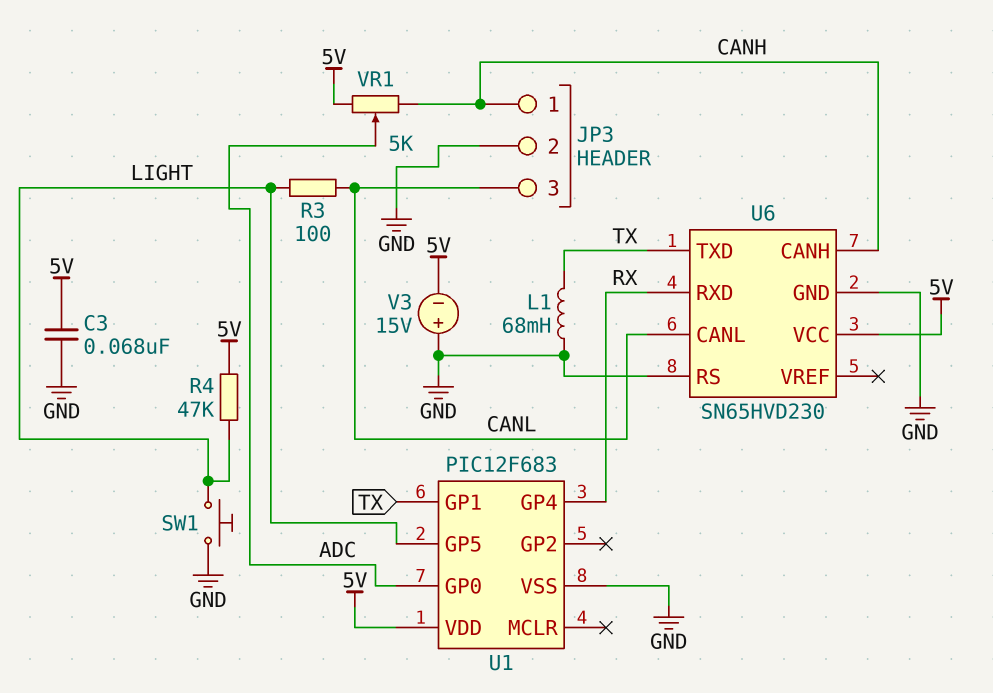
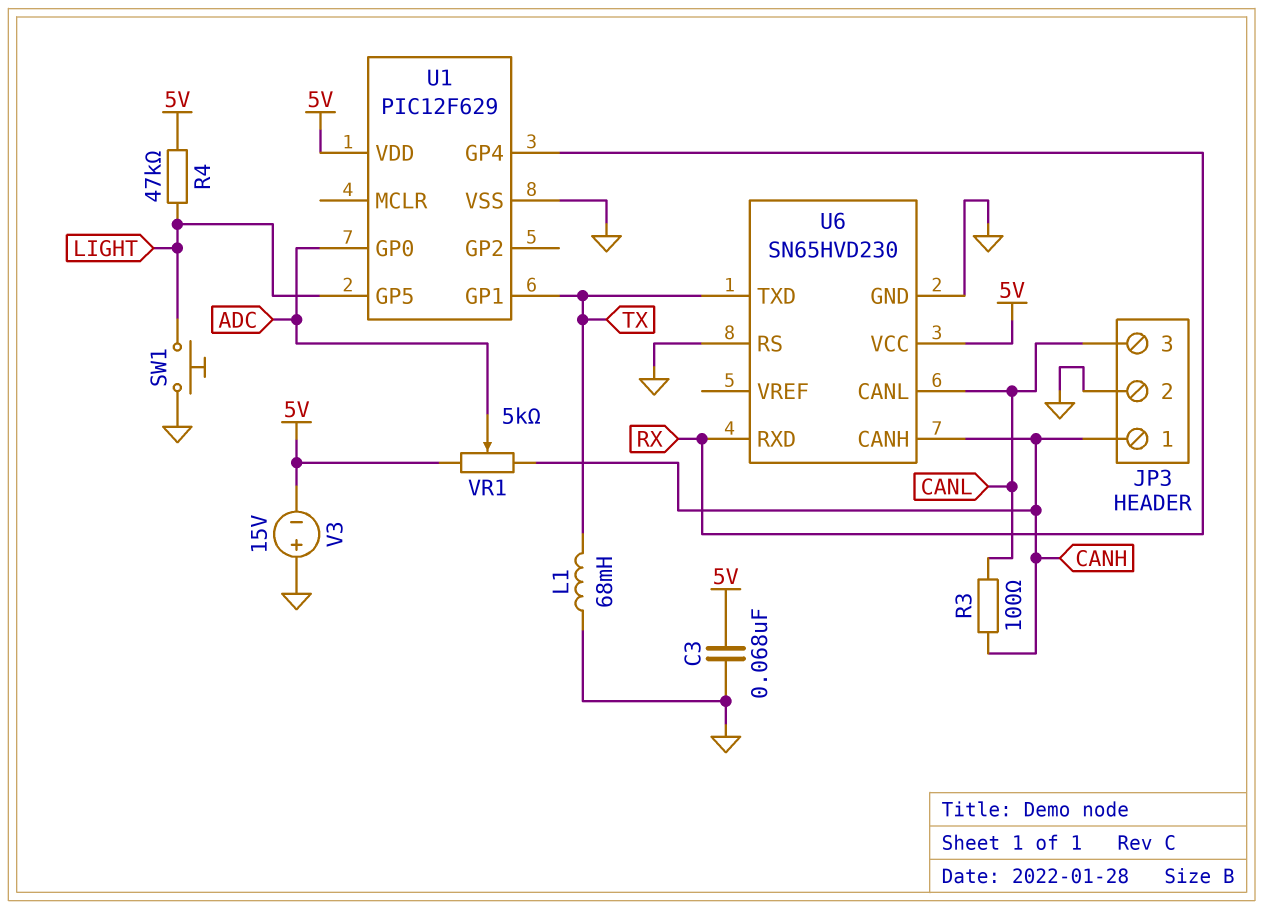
R3: 100 (CANL, LIGHT) -> 100 (CANH, CANL)
U1: PIC12F683 -> PIC12F629

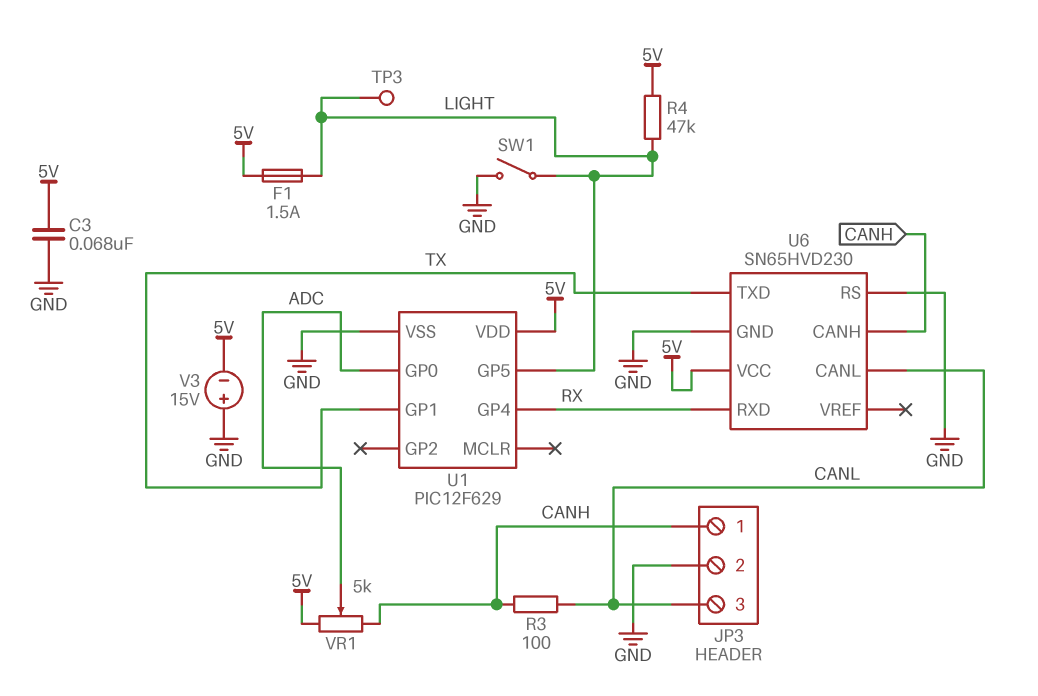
F1: none -> 1.5A (5V, LIGHT)
L1: 68mH (GND, TX) -> none
SW1: button (GND, LIGHT) -> switch (GND, LIGHT)
TP3: none -> test point (LIGHT)

